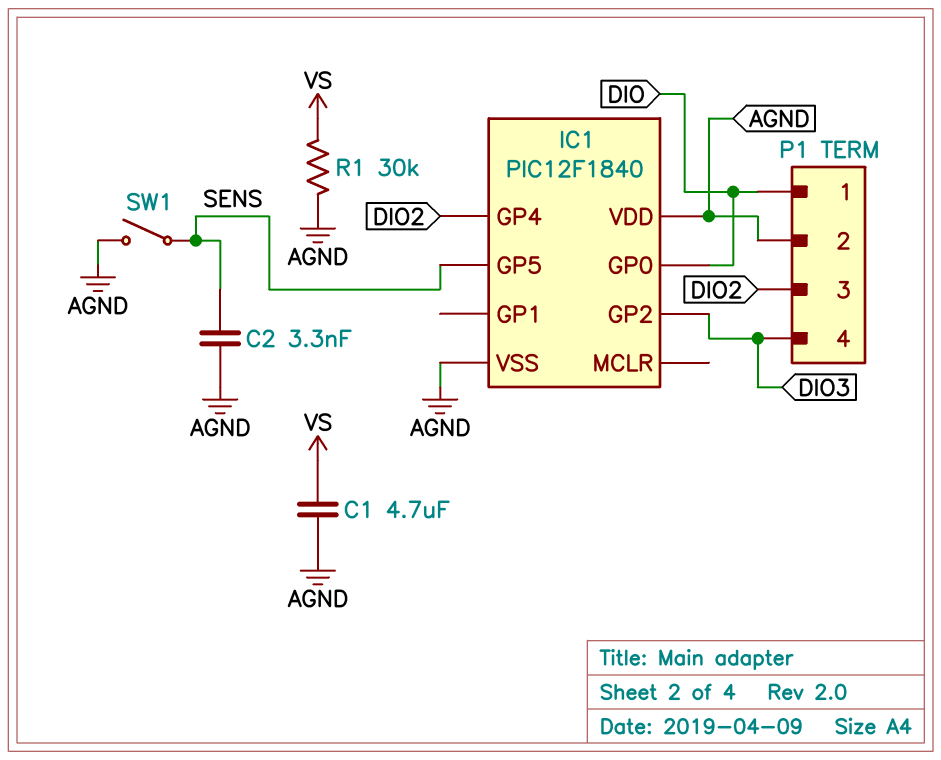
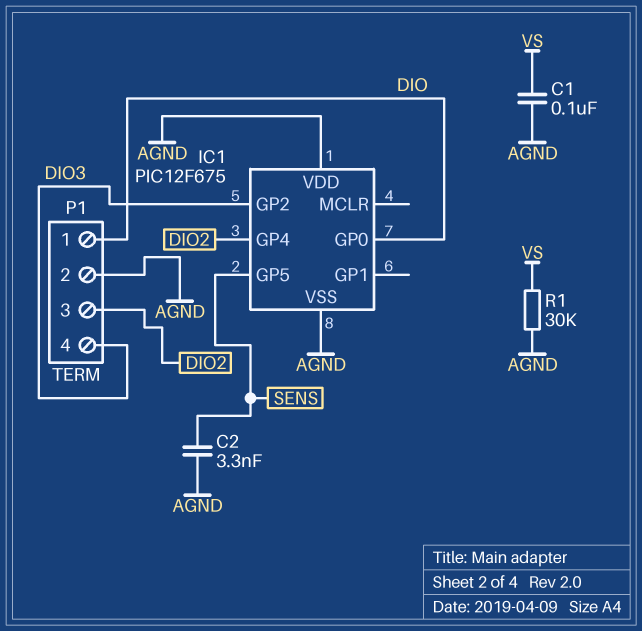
C1: 4.7uF (AGND, VS) -> 100nF (AGND, VS)
IC1: PIC12F1840 -> PIC12F675
SW1: switch (AGND, SENS) -> none

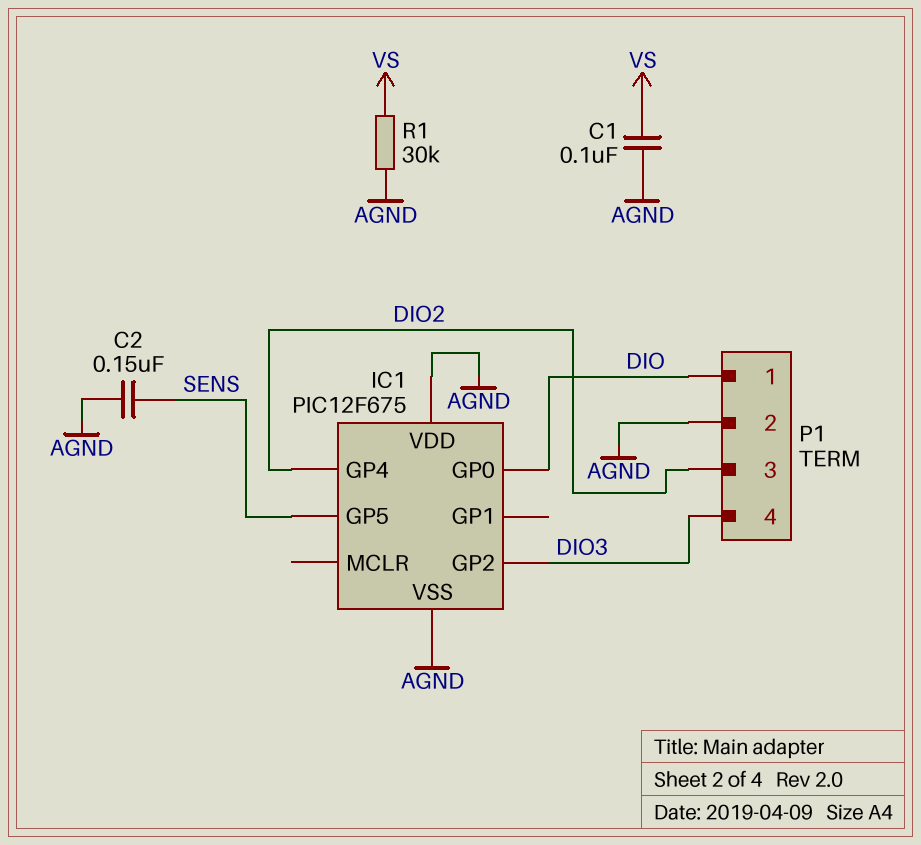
C2: 3.3nF (AGND, SENS) -> 150nF (AGND, SENS)

